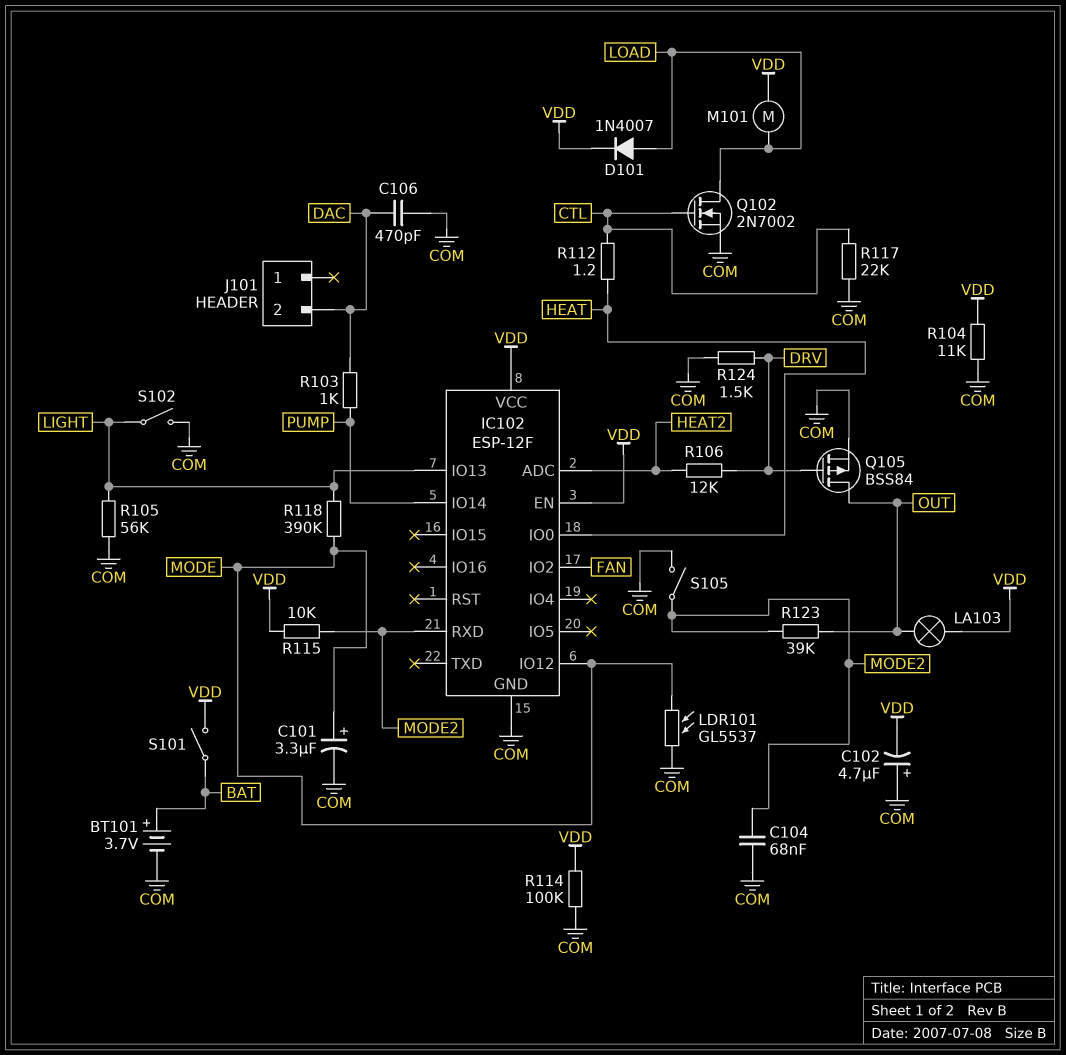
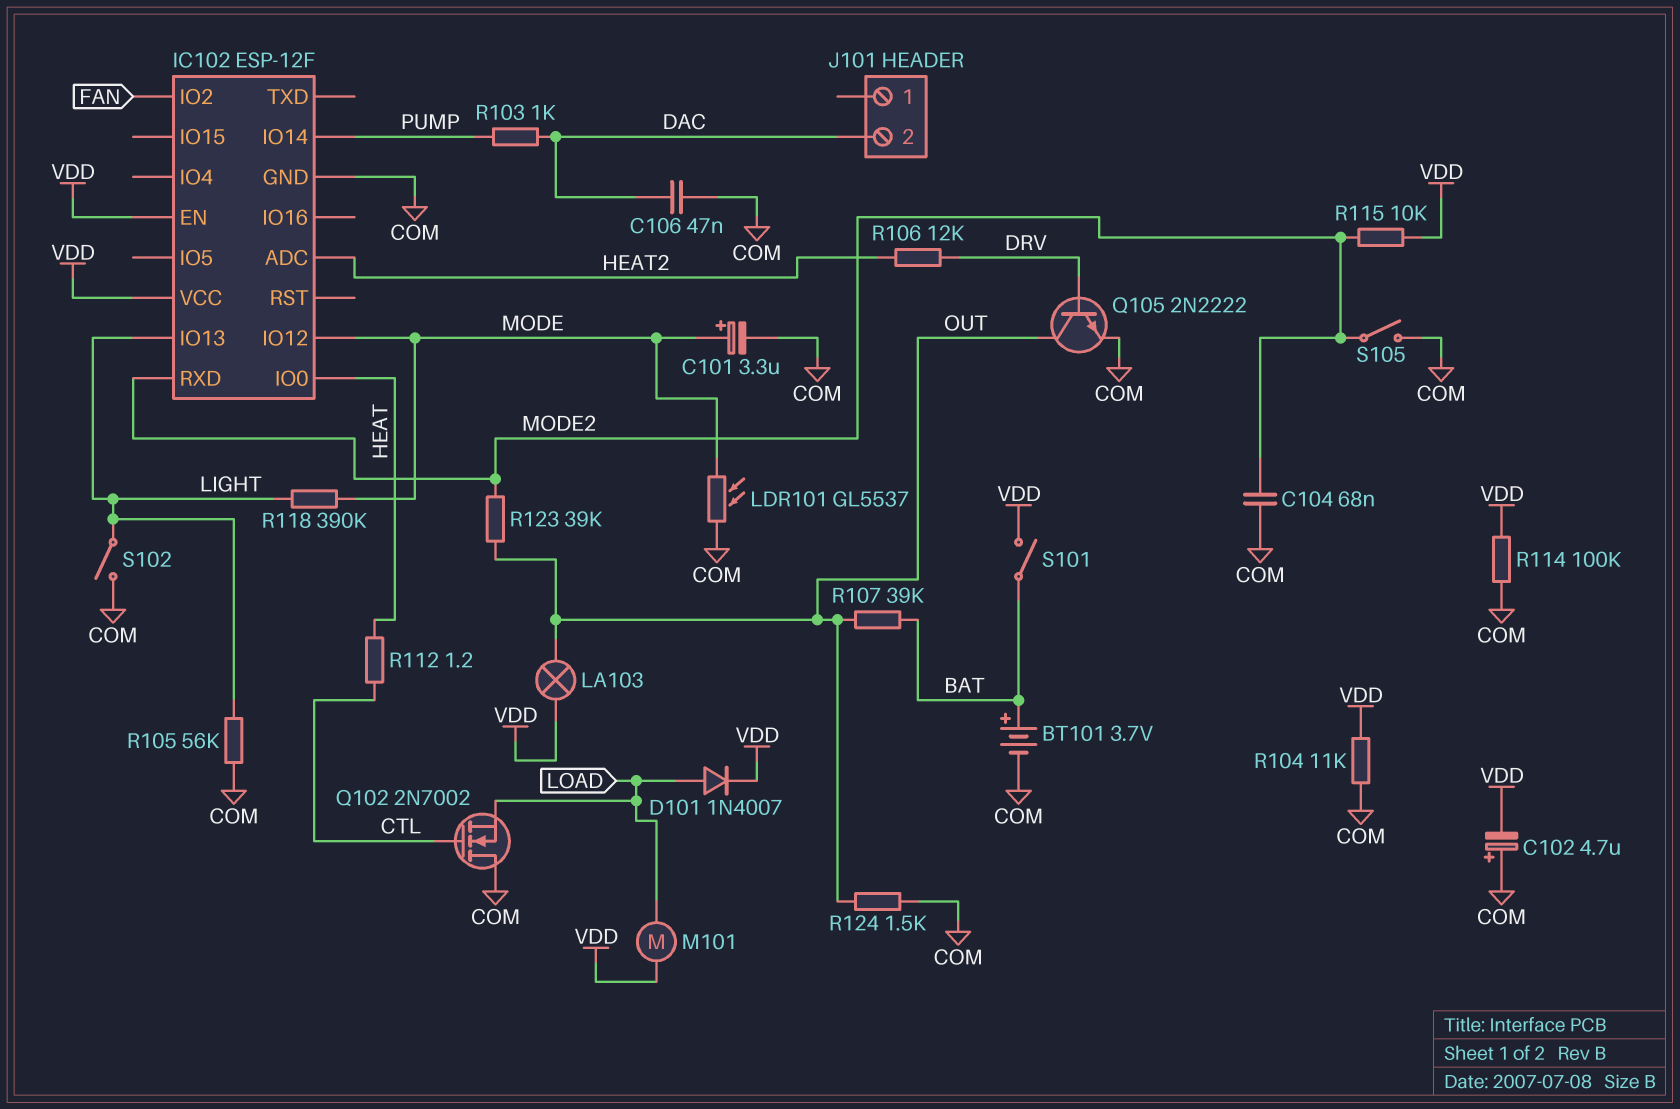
C106: 470pF (COM, DAC) -> 47nF (COM, DAC)
Q102: NMOS 2N7002 (G CTL, D LOAD, S COM) -> NMOS 2N7002 (G CTL, D COM, S LOAD)
Q105: PMOS BSS84 (G DRV, D OUT, S COM) -> NPN 2N2222 (B DRV, C OUT, E COM)
R107: none -> 39k (BAT, OUT)
R117: 22k (COM, CTL) -> none
R124: 1.5k (COM, DRV) -> 1.5k (COM, OUT)

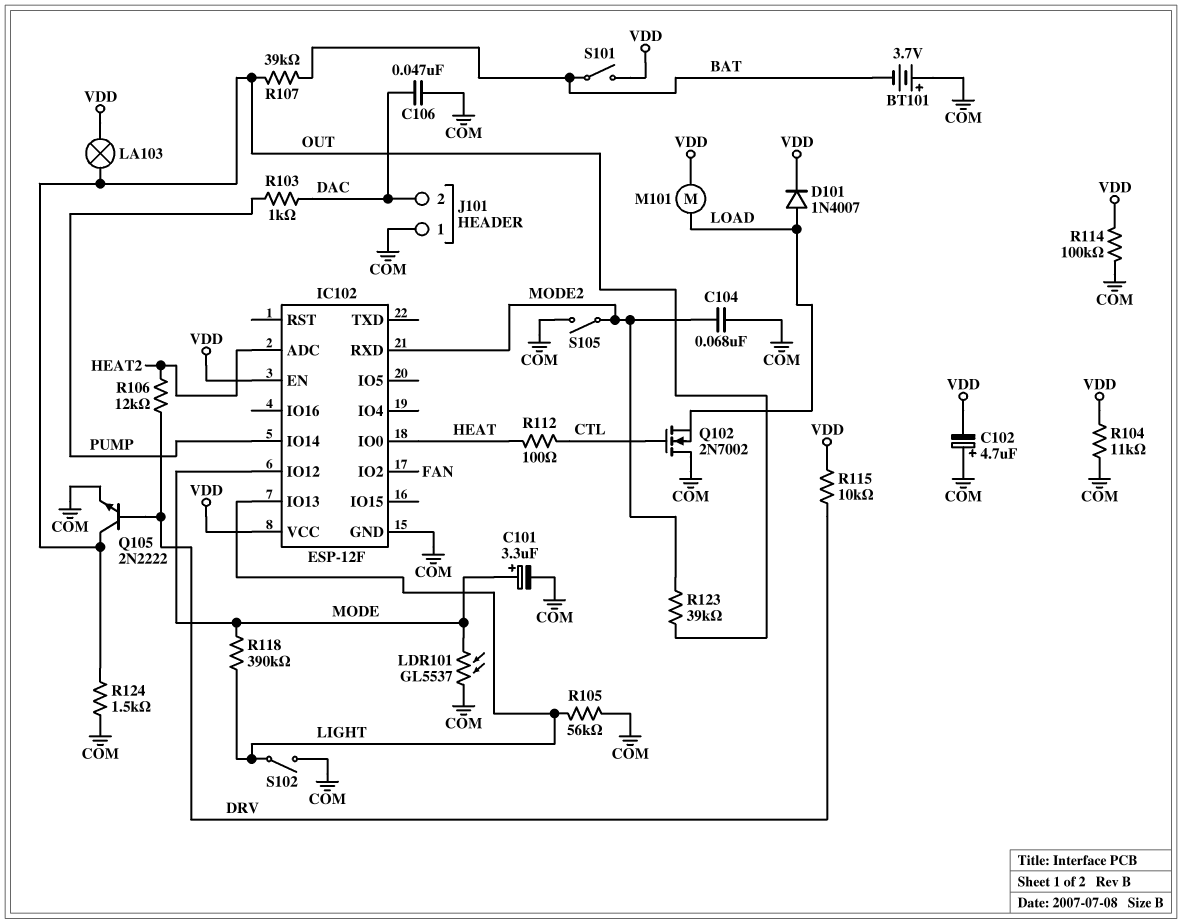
BT101: 3.7V (plus BAT, minus COM) -> 3.7V (plus COM, minus BAT)
J101 pin 1: none -> COM
R112: 1.2 (CTL, HEAT) -> 100 (CTL, HEAT)
R115: 10k (MODE2, VDD) -> 10k (DRV, VDD)

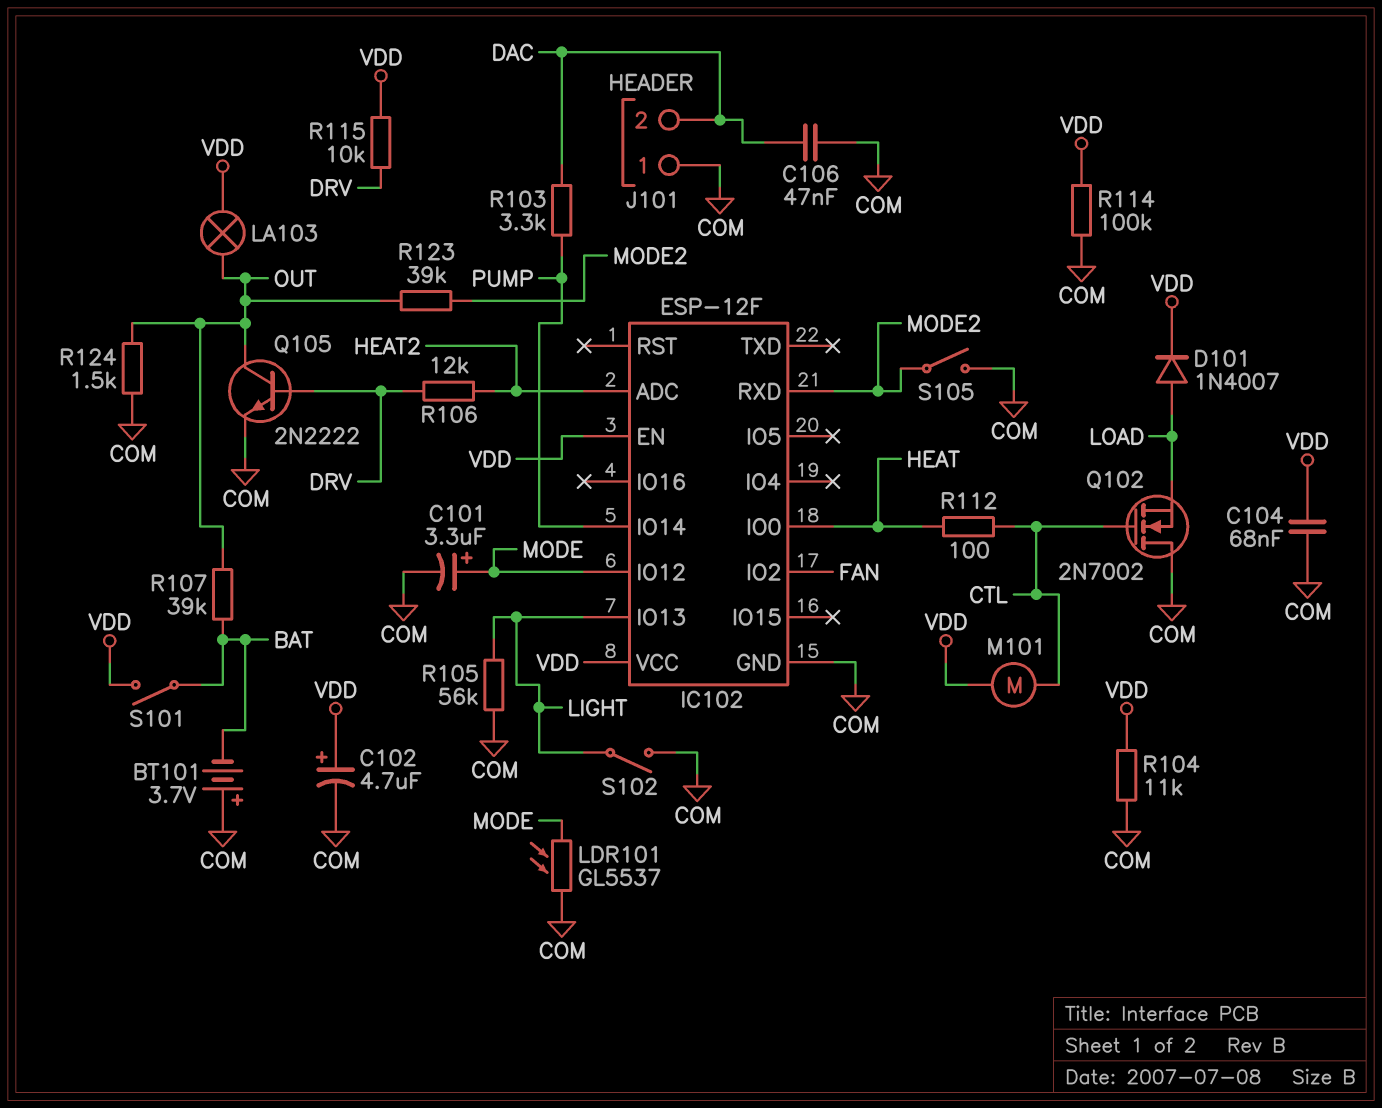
C102: 4.7uF (plus COM, minus VDD) -> 4.7uF (plus VDD, minus COM)
C104: 68nF (COM, MODE2) -> 68nF (COM, VDD)
M101: motor (LOAD, VDD) -> motor (CTL, VDD)
R103: 1k (DAC, PUMP) -> 3.3k (DAC, PUMP)
R118: 390k (LIGHT, MODE) -> none

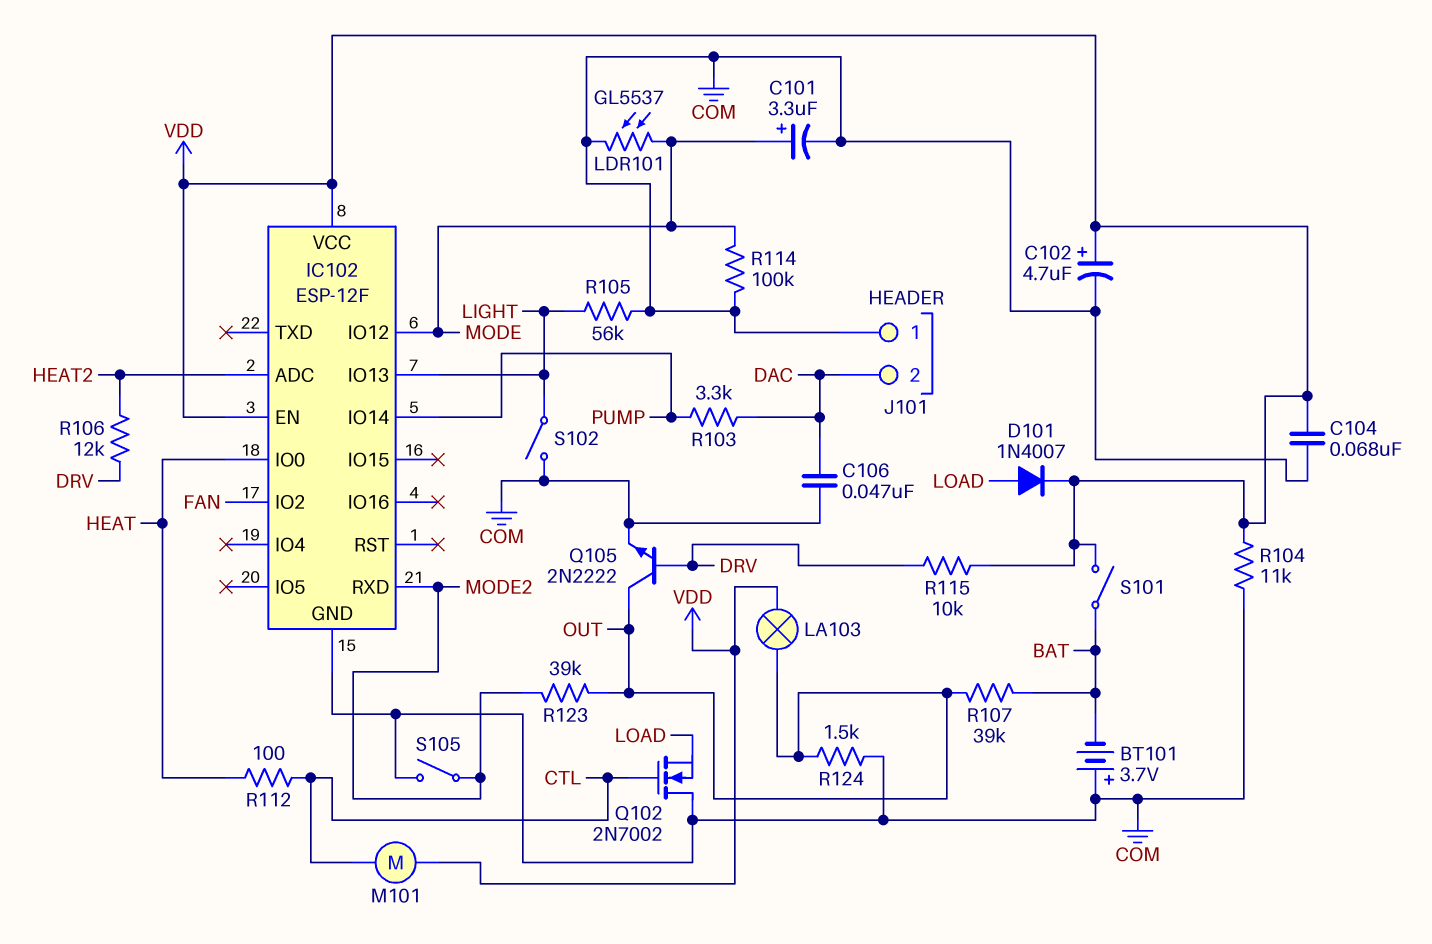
R114: 100k (COM, VDD) -> 100k (COM, MODE)

